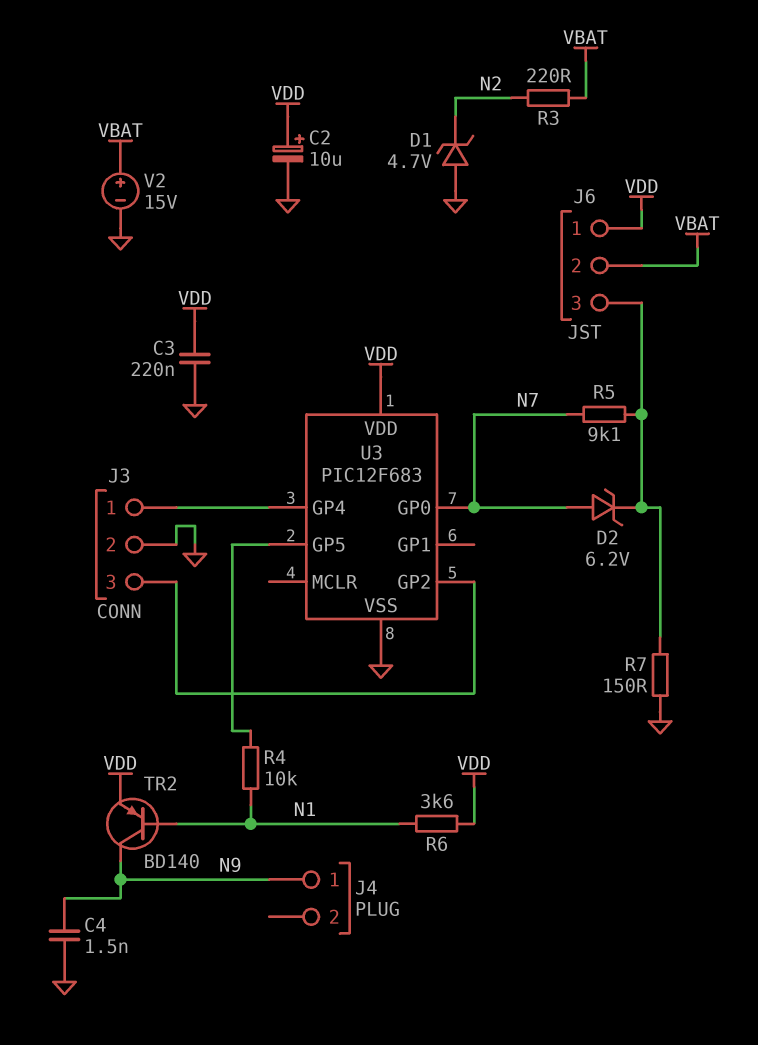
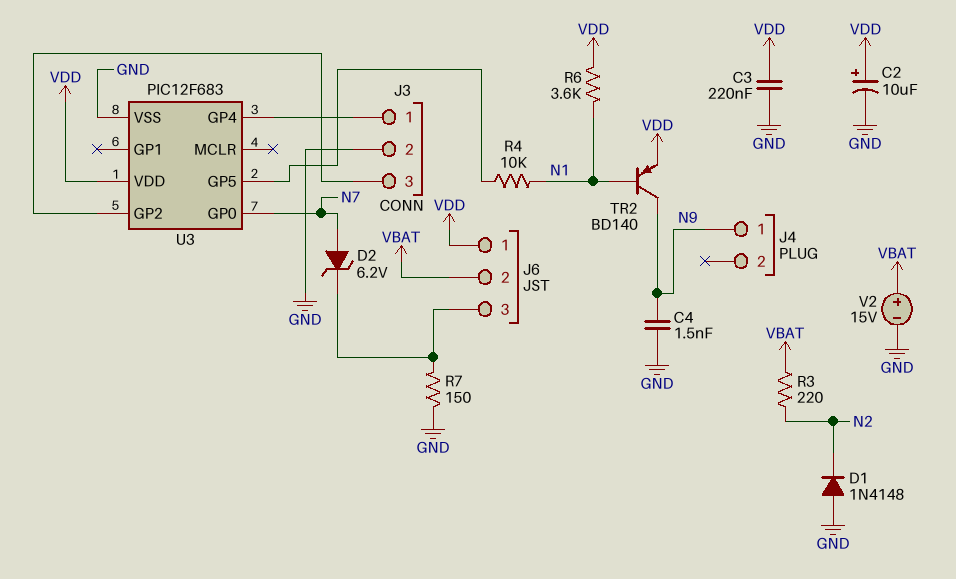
D1: zener 4.7V (A GND, K N2) -> diode 1N4148 (A GND, K N2)
R5: 9.1k (J6/3, N7) -> none

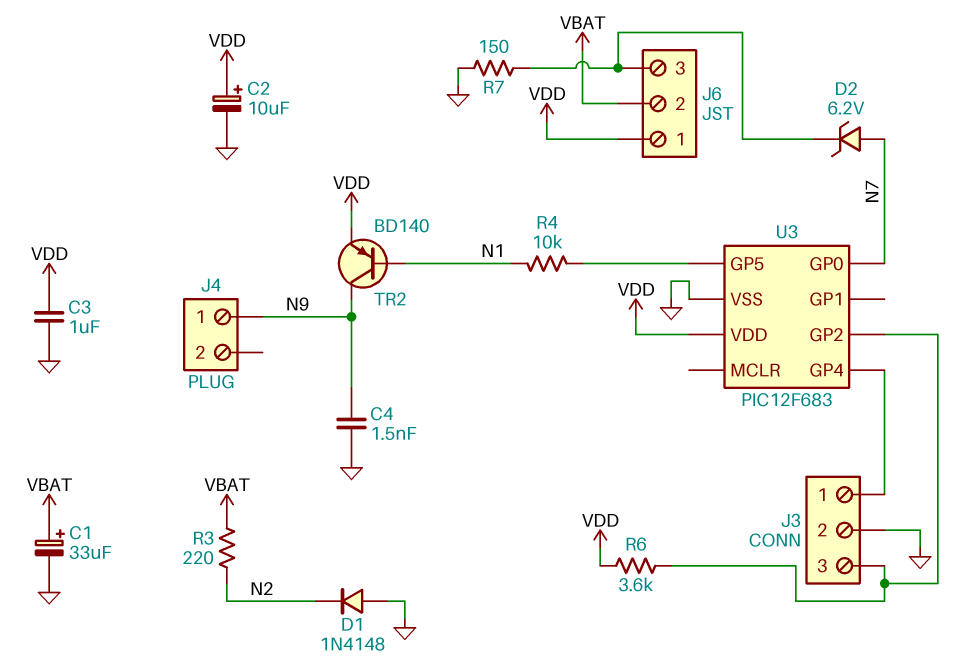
C1: none -> 33uF (plus VBAT, minus GND)
C3: 220nF (GND, VDD) -> 1uF (GND, VDD)
R6: 3.6k (N1, VDD) -> 3.6k (J3/3, VDD)
V2: 15V (plus VBAT, minus GND) -> none

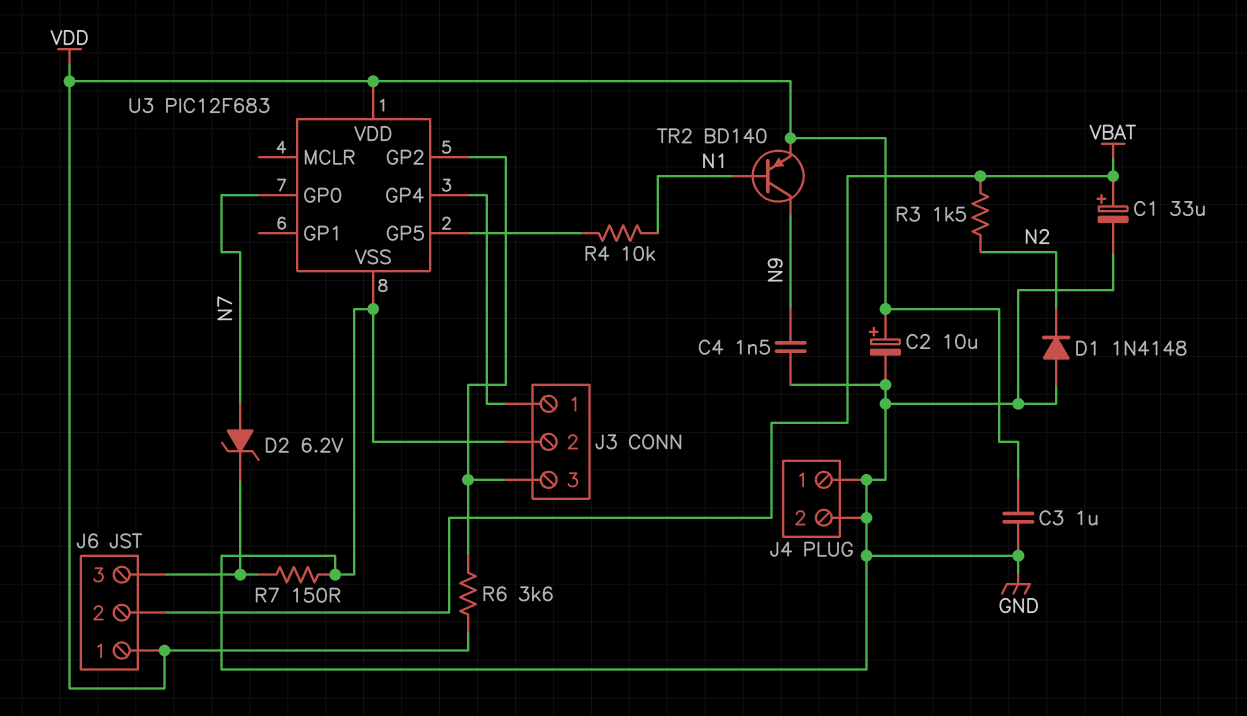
J4 pin 1: N9 -> GND
J4 pin 2: none -> GND
R3: 220 (N2, VBAT) -> 1.5k (N2, VBAT)

